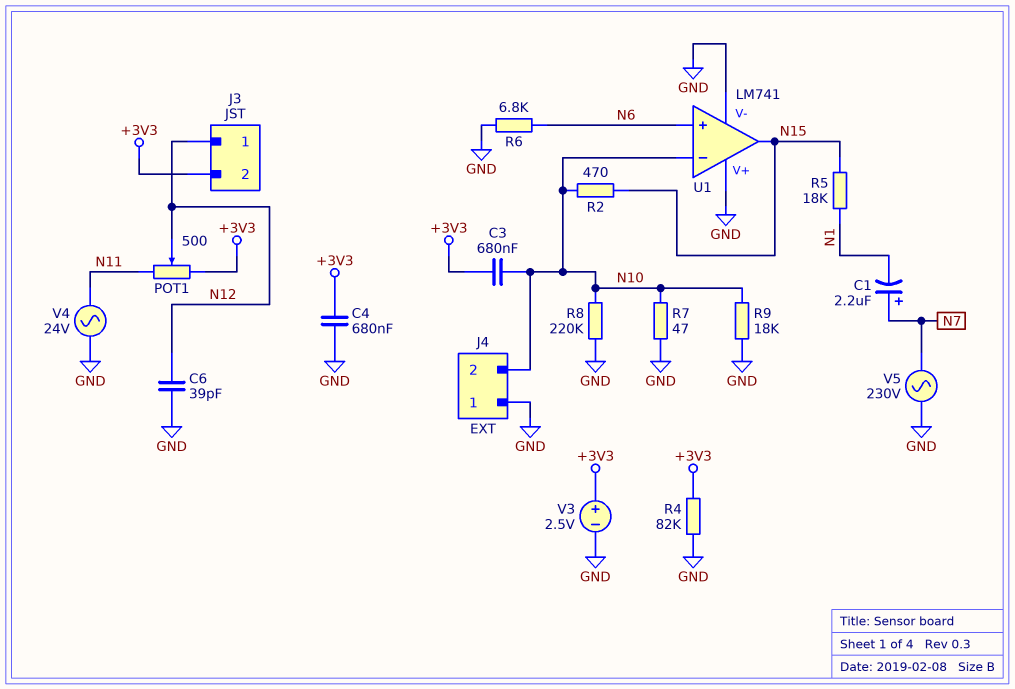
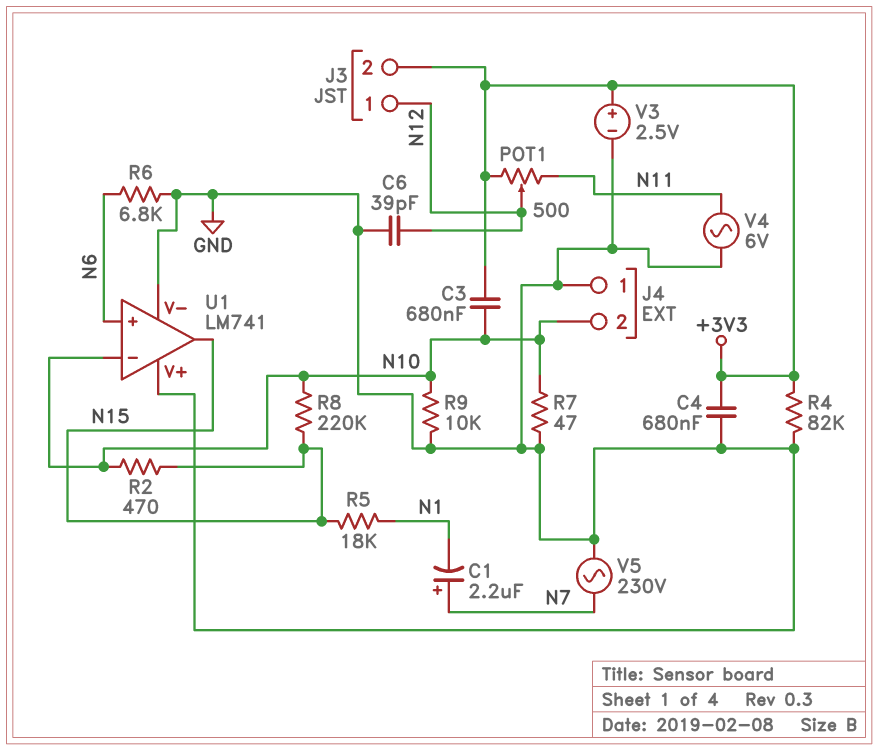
R8: 220k (GND, N10) -> 220k (N10, N15)
R9: 18k (GND, N10) -> 10k (GND, N10)
V4: AC 24V (GND, N11) -> AC 6V (GND, N11)

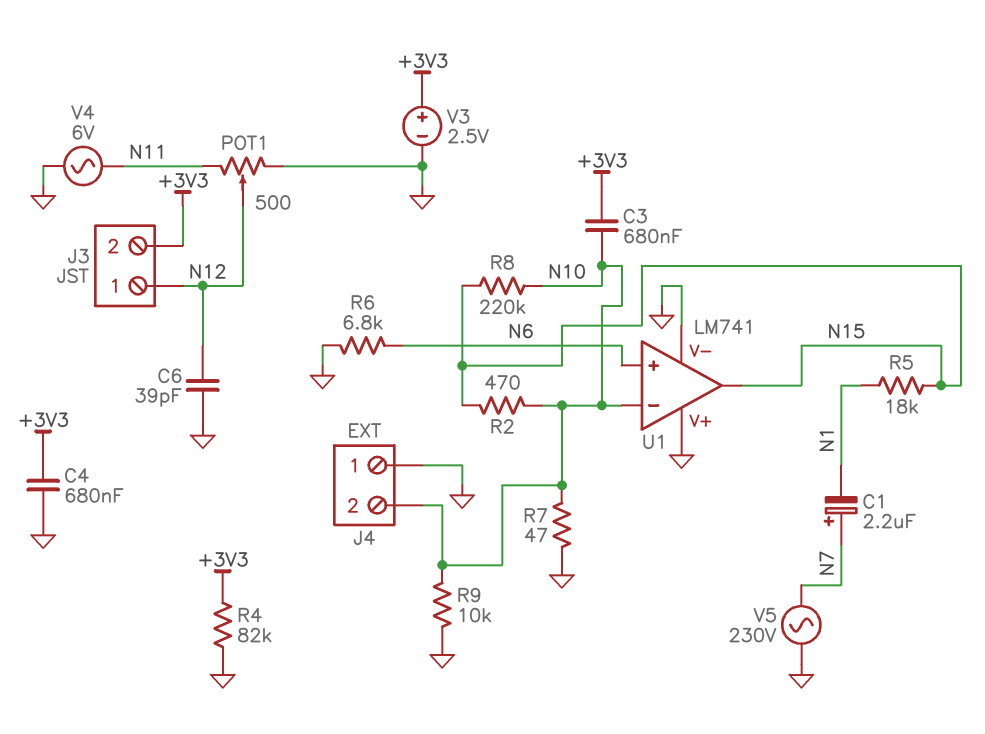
POT1: 500 (+3V3, N11, wiper N12) -> 500 (GND, N11, wiper N12)

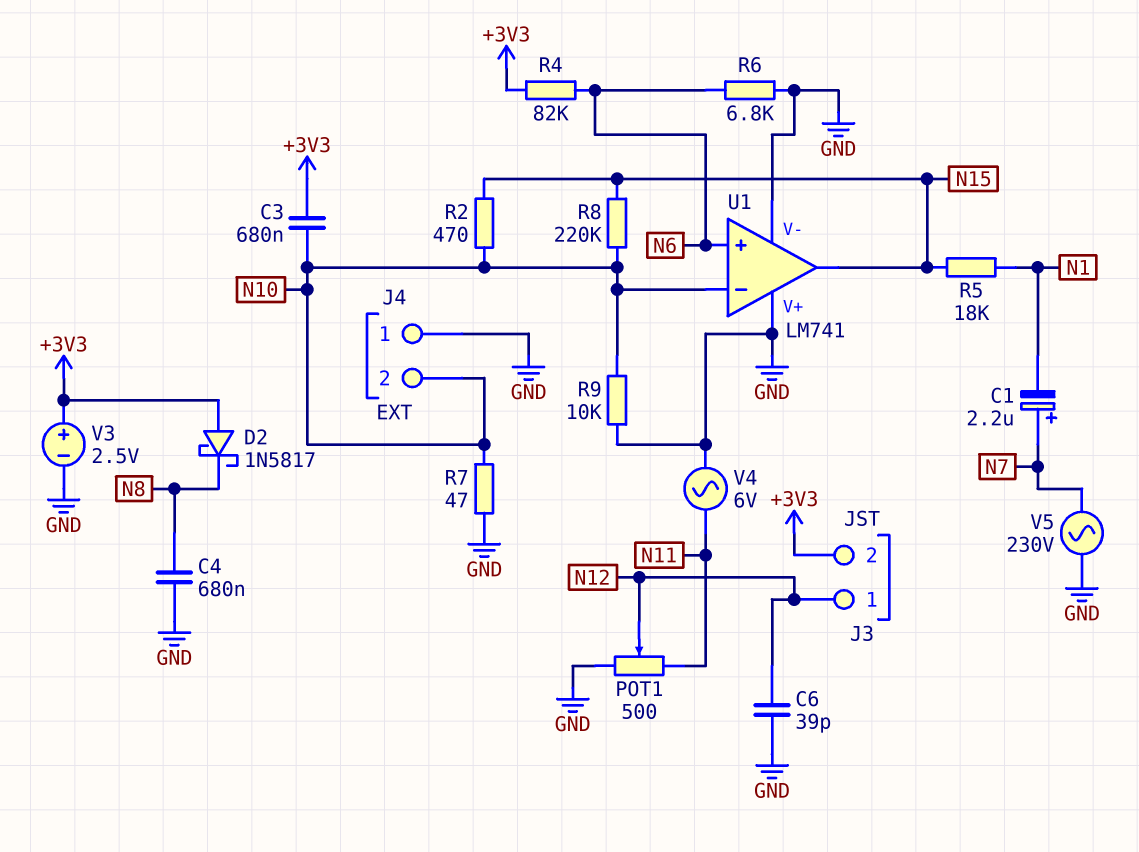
C4: 680nF (+3V3, GND) -> 680nF (GND, N8)
D2: none -> schottky 1N5817 (A +3V3, K N8)
R4: 82k (+3V3, GND) -> 82k (+3V3, N6)

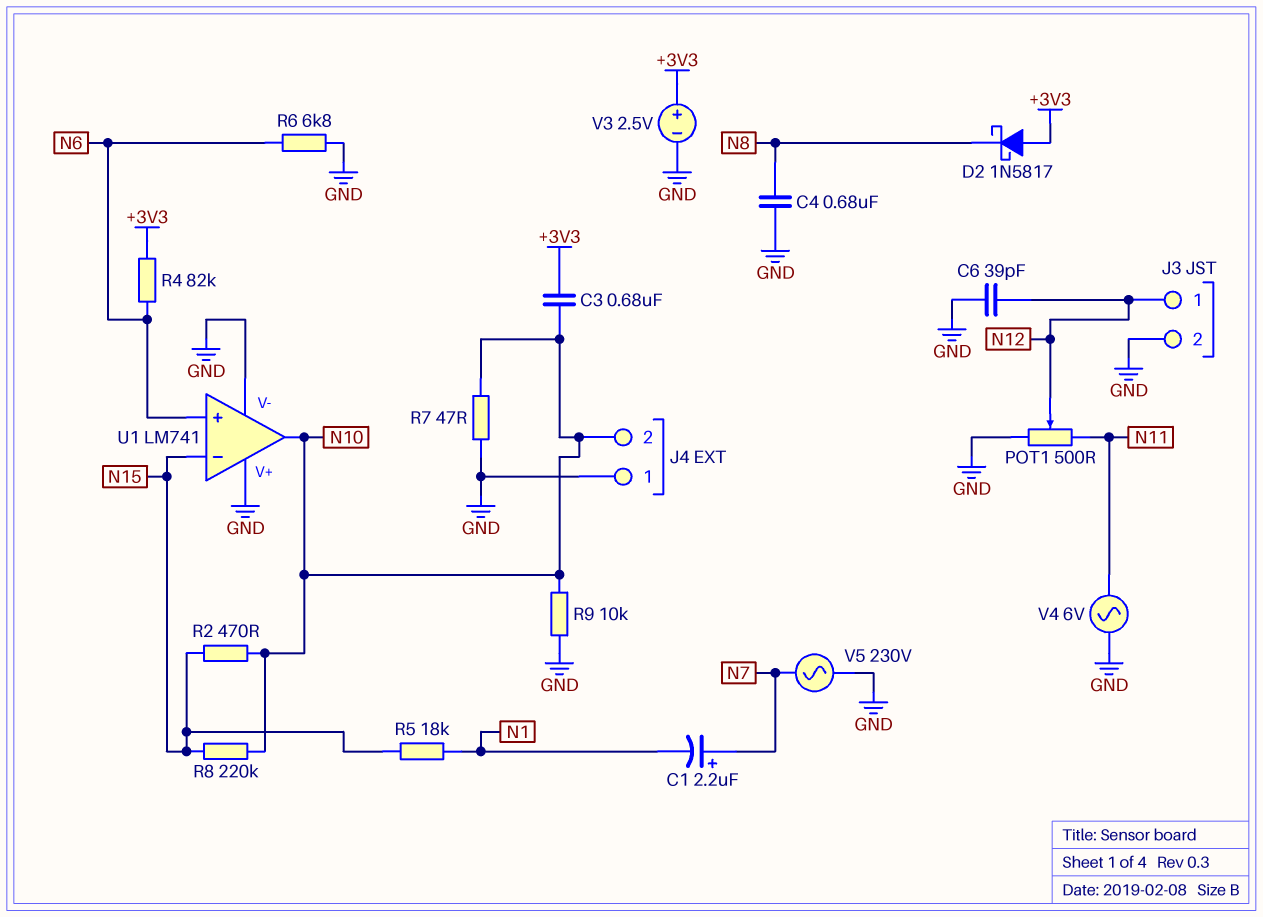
J3 pin 2: +3V3 -> GND
U1 pin in-: N10 -> N15
U1 pin out: N15 -> N10

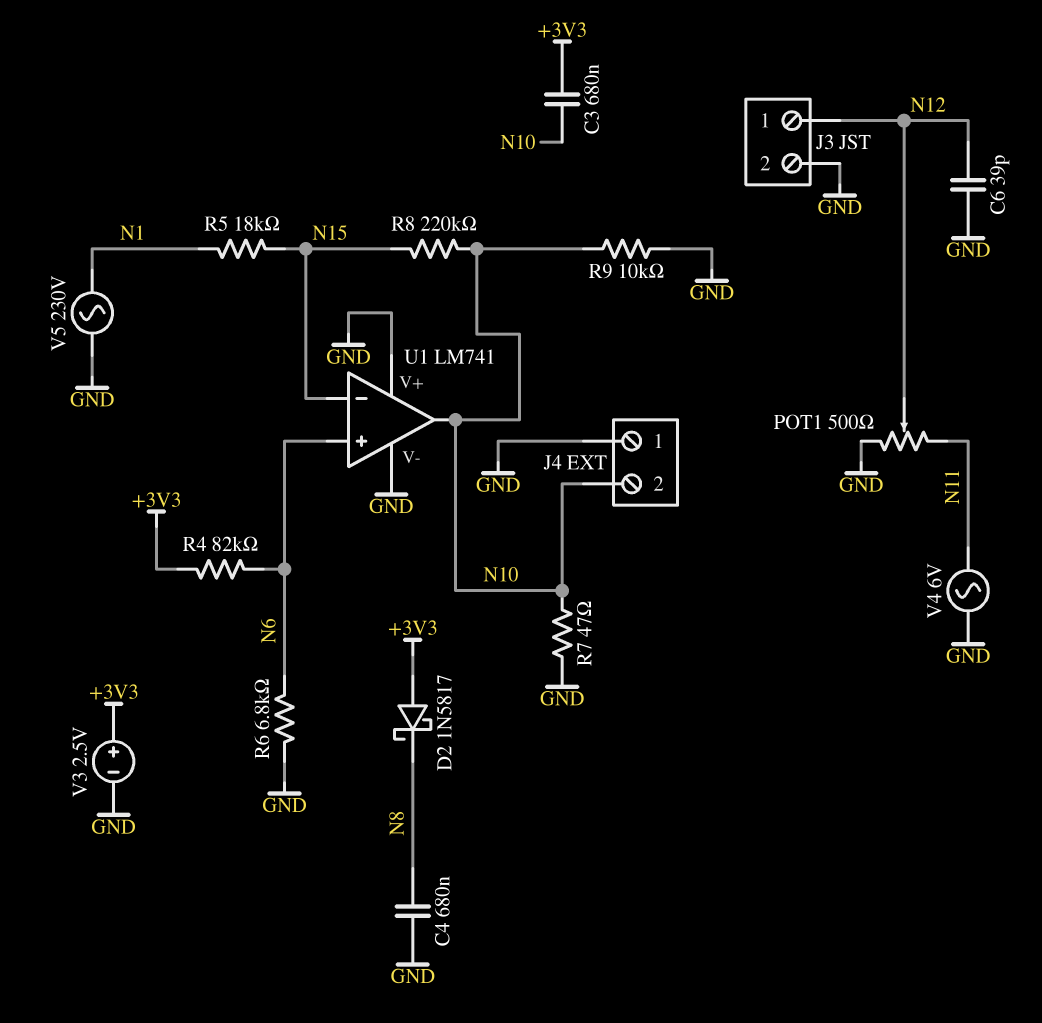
C1: 2.2uF (plus N7, minus N1) -> none
R2: 470 (N10, N15) -> none
V5: AC 230V (GND, N7) -> AC 230V (GND, N1)

